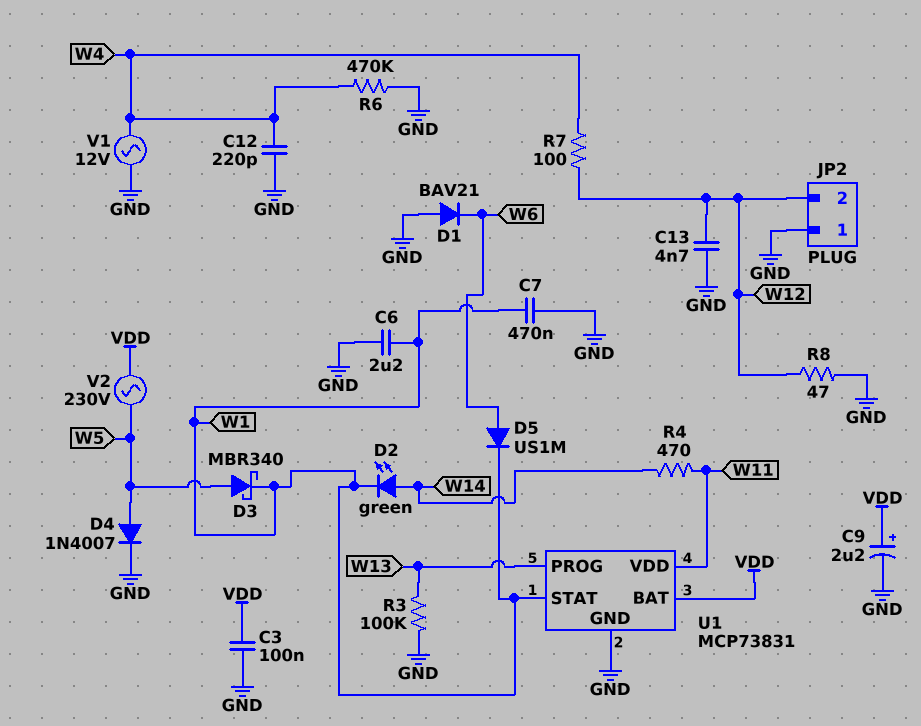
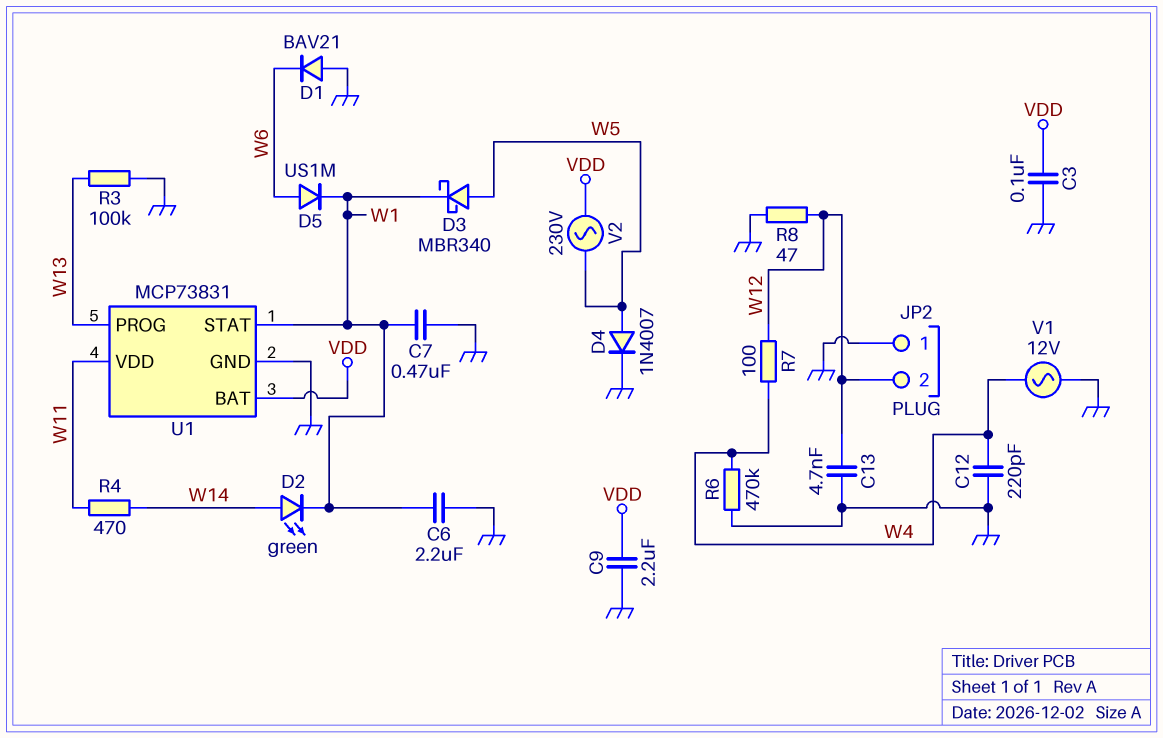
C9: 2.2uF (plus VDD, minus GND) -> 2.2uF (GND, VDD)

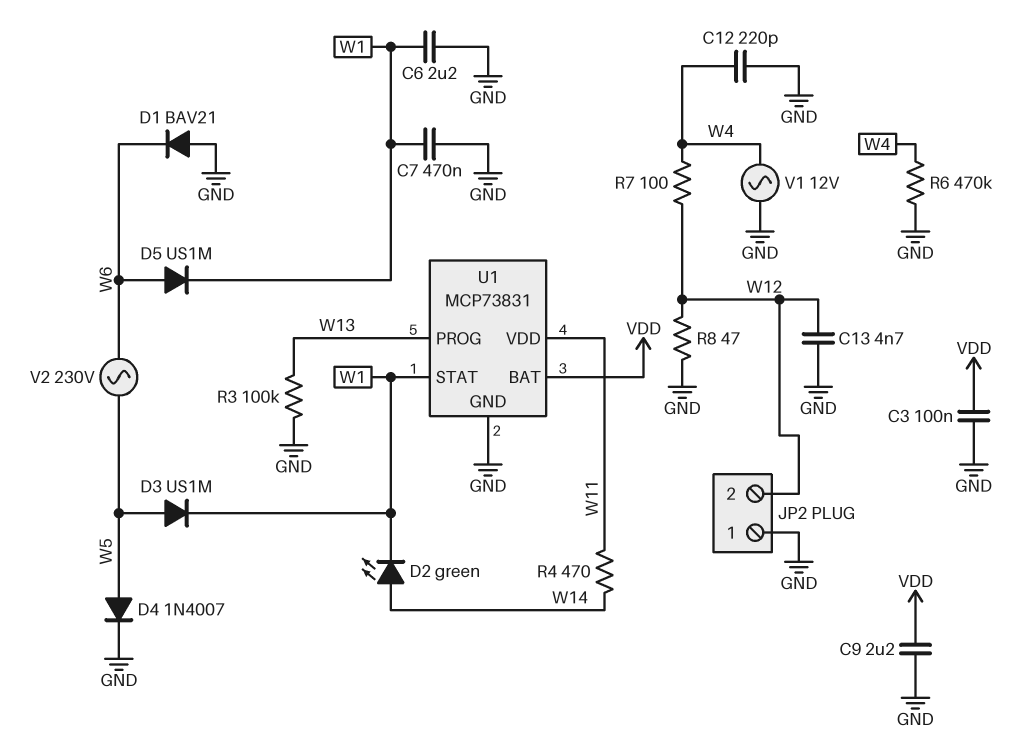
D3: schottky MBR340 (A W5, K W1) -> diode US1M (A W5, K W1)
V2: AC 230V (VDD, W5) -> AC 230V (W5, W6)

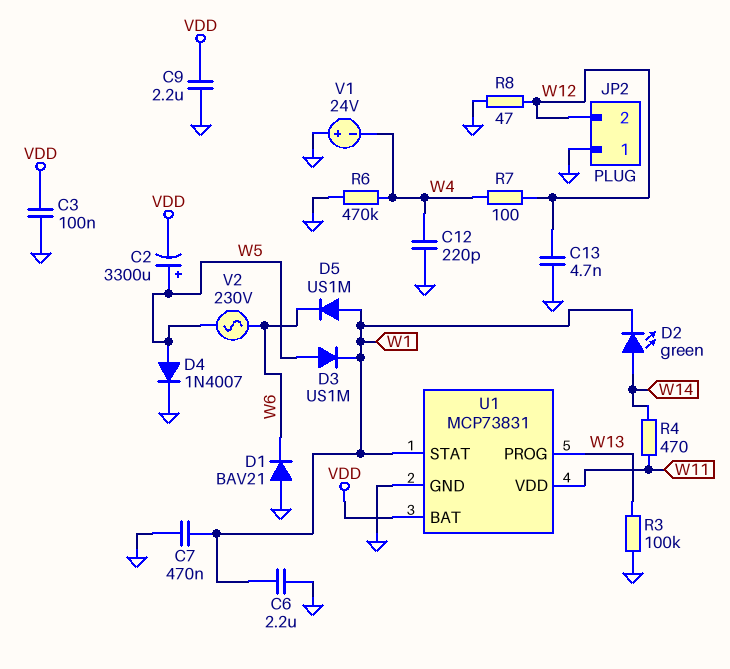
C2: none -> 3300uF (plus W5, minus VDD)
D5: diode US1M (A W6, K W1) -> diode US1M (A W1, K W6)
V1: AC 12V (GND, W4) -> 24V (plus GND, minus W4)

